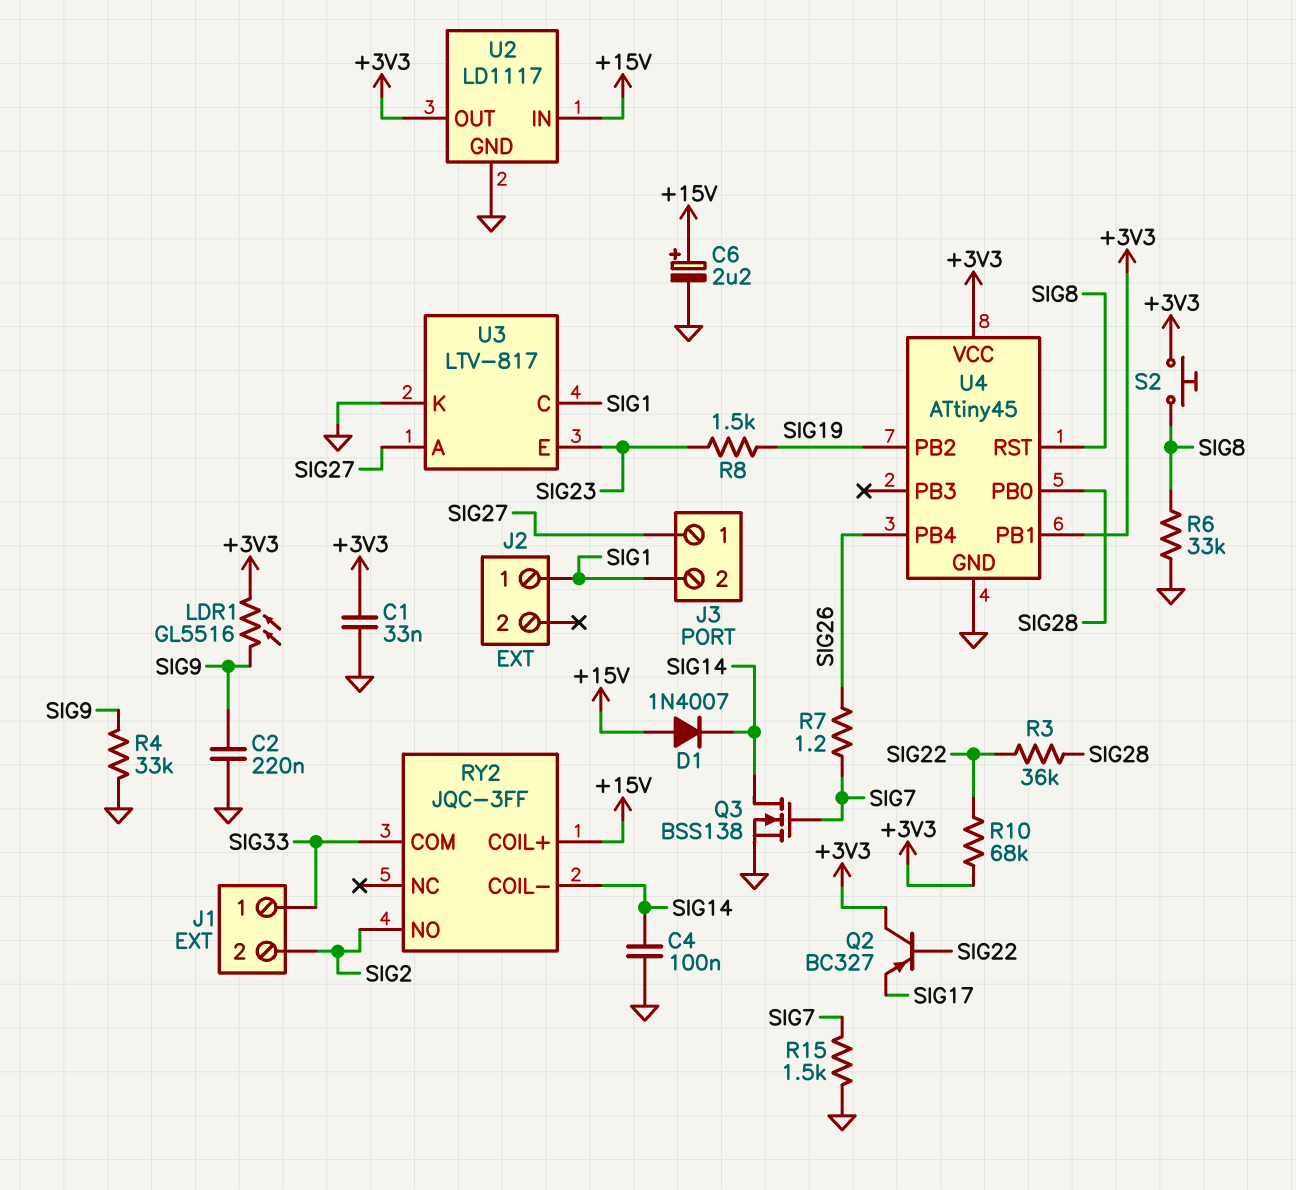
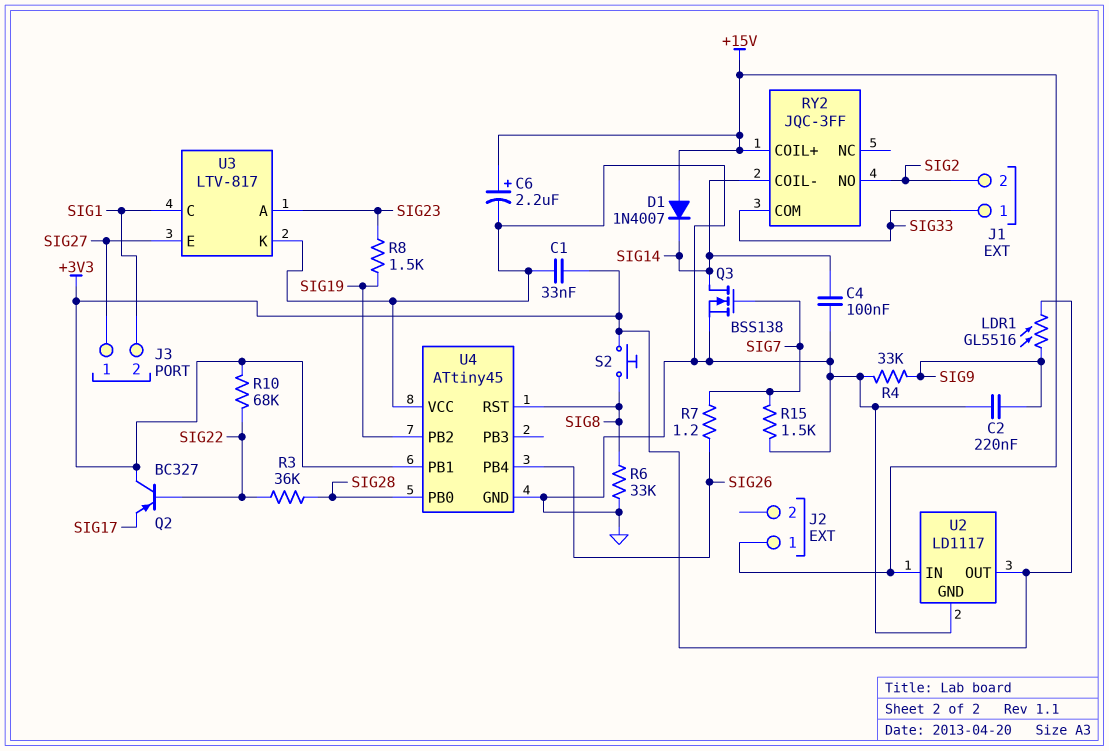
J2 pin 1: SIG1 -> +15V
U3 pin A: SIG27 -> SIG23
U3 pin E: SIG23 -> SIG27
U4 pin VCC: +3V3 -> GND

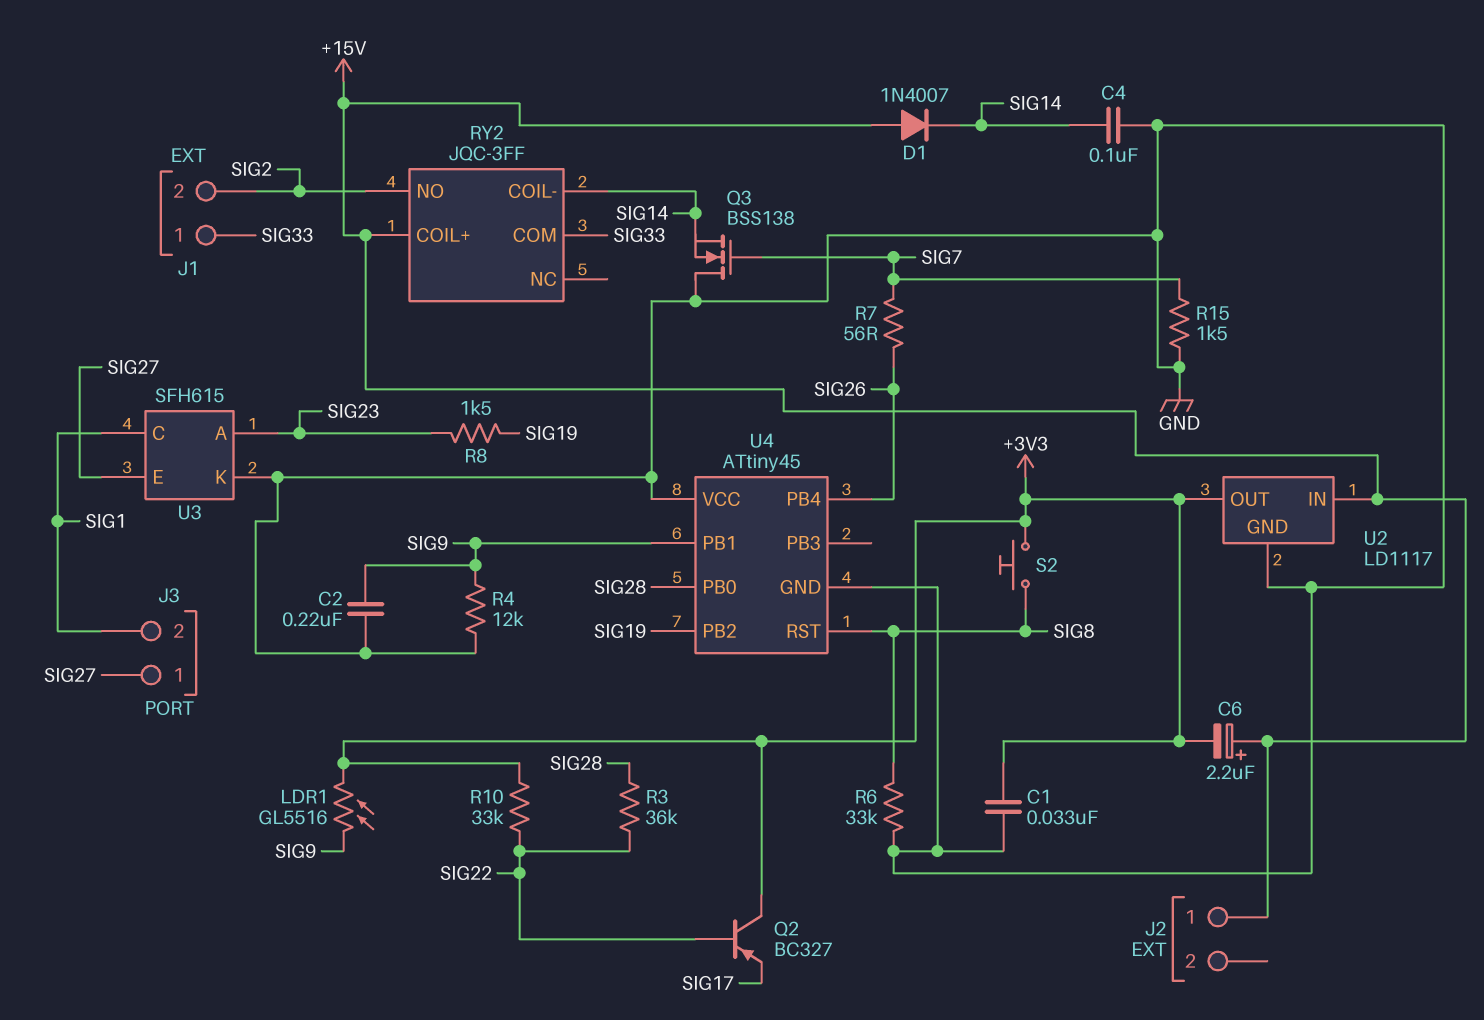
C6: 2.2uF (plus +15V, minus GND) -> 2.2uF (plus +15V, minus +3V3)
Q3: NMOS BSS138 (G SIG7, D SIG14, S GND) -> NMOS BSS138 (G SIG7, D GND, S SIG14)
R4: 33k (GND, SIG9) -> 12k (GND, SIG9)
R7: 1.2 (SIG7, SIG26) -> 56 (SIG7, SIG26)
R10: 68k (+3V3, SIG22) -> 33k (+3V3, SIG22)
U3: LTV-817 -> SFH615
U4 pin PB1: +3V3 -> SIG9

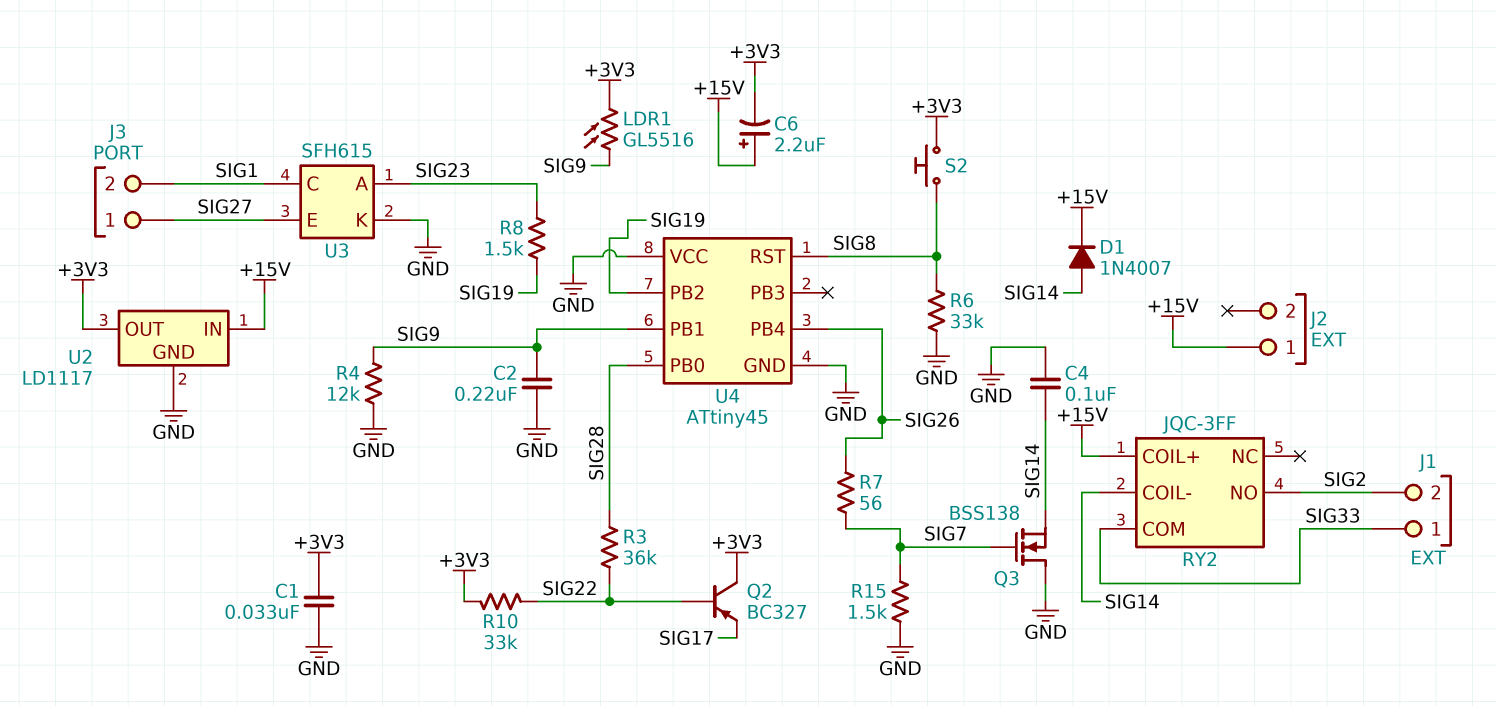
D1: diode 1N4007 (A +15V, K SIG14) -> diode 1N4007 (A SIG14, K +15V)

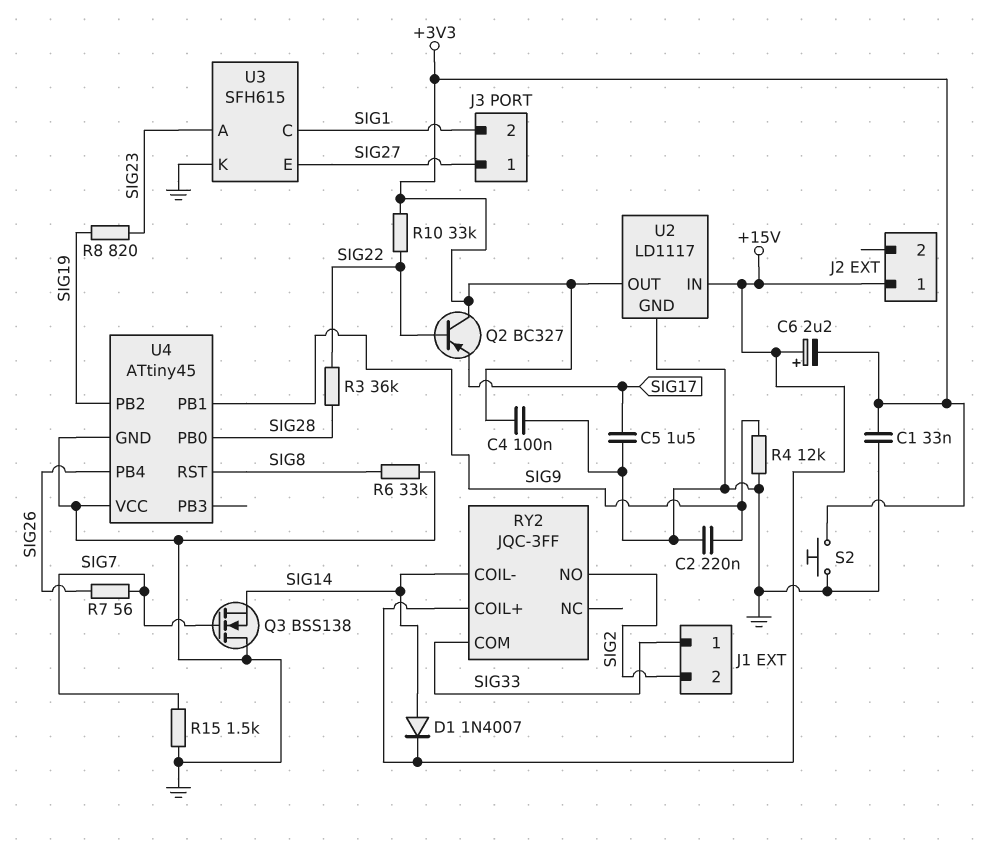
C4: 100nF (GND, SIG14) -> 100nF (+3V3, GND)
C5: none -> 1.5uF (GND, SIG17)
LDR1: GL5516 (+3V3, SIG9) -> none
R8: 1.5k (SIG19, SIG23) -> 820 (SIG19, SIG23)
S2: button (+3V3, SIG8) -> button (+3V3, GND)

